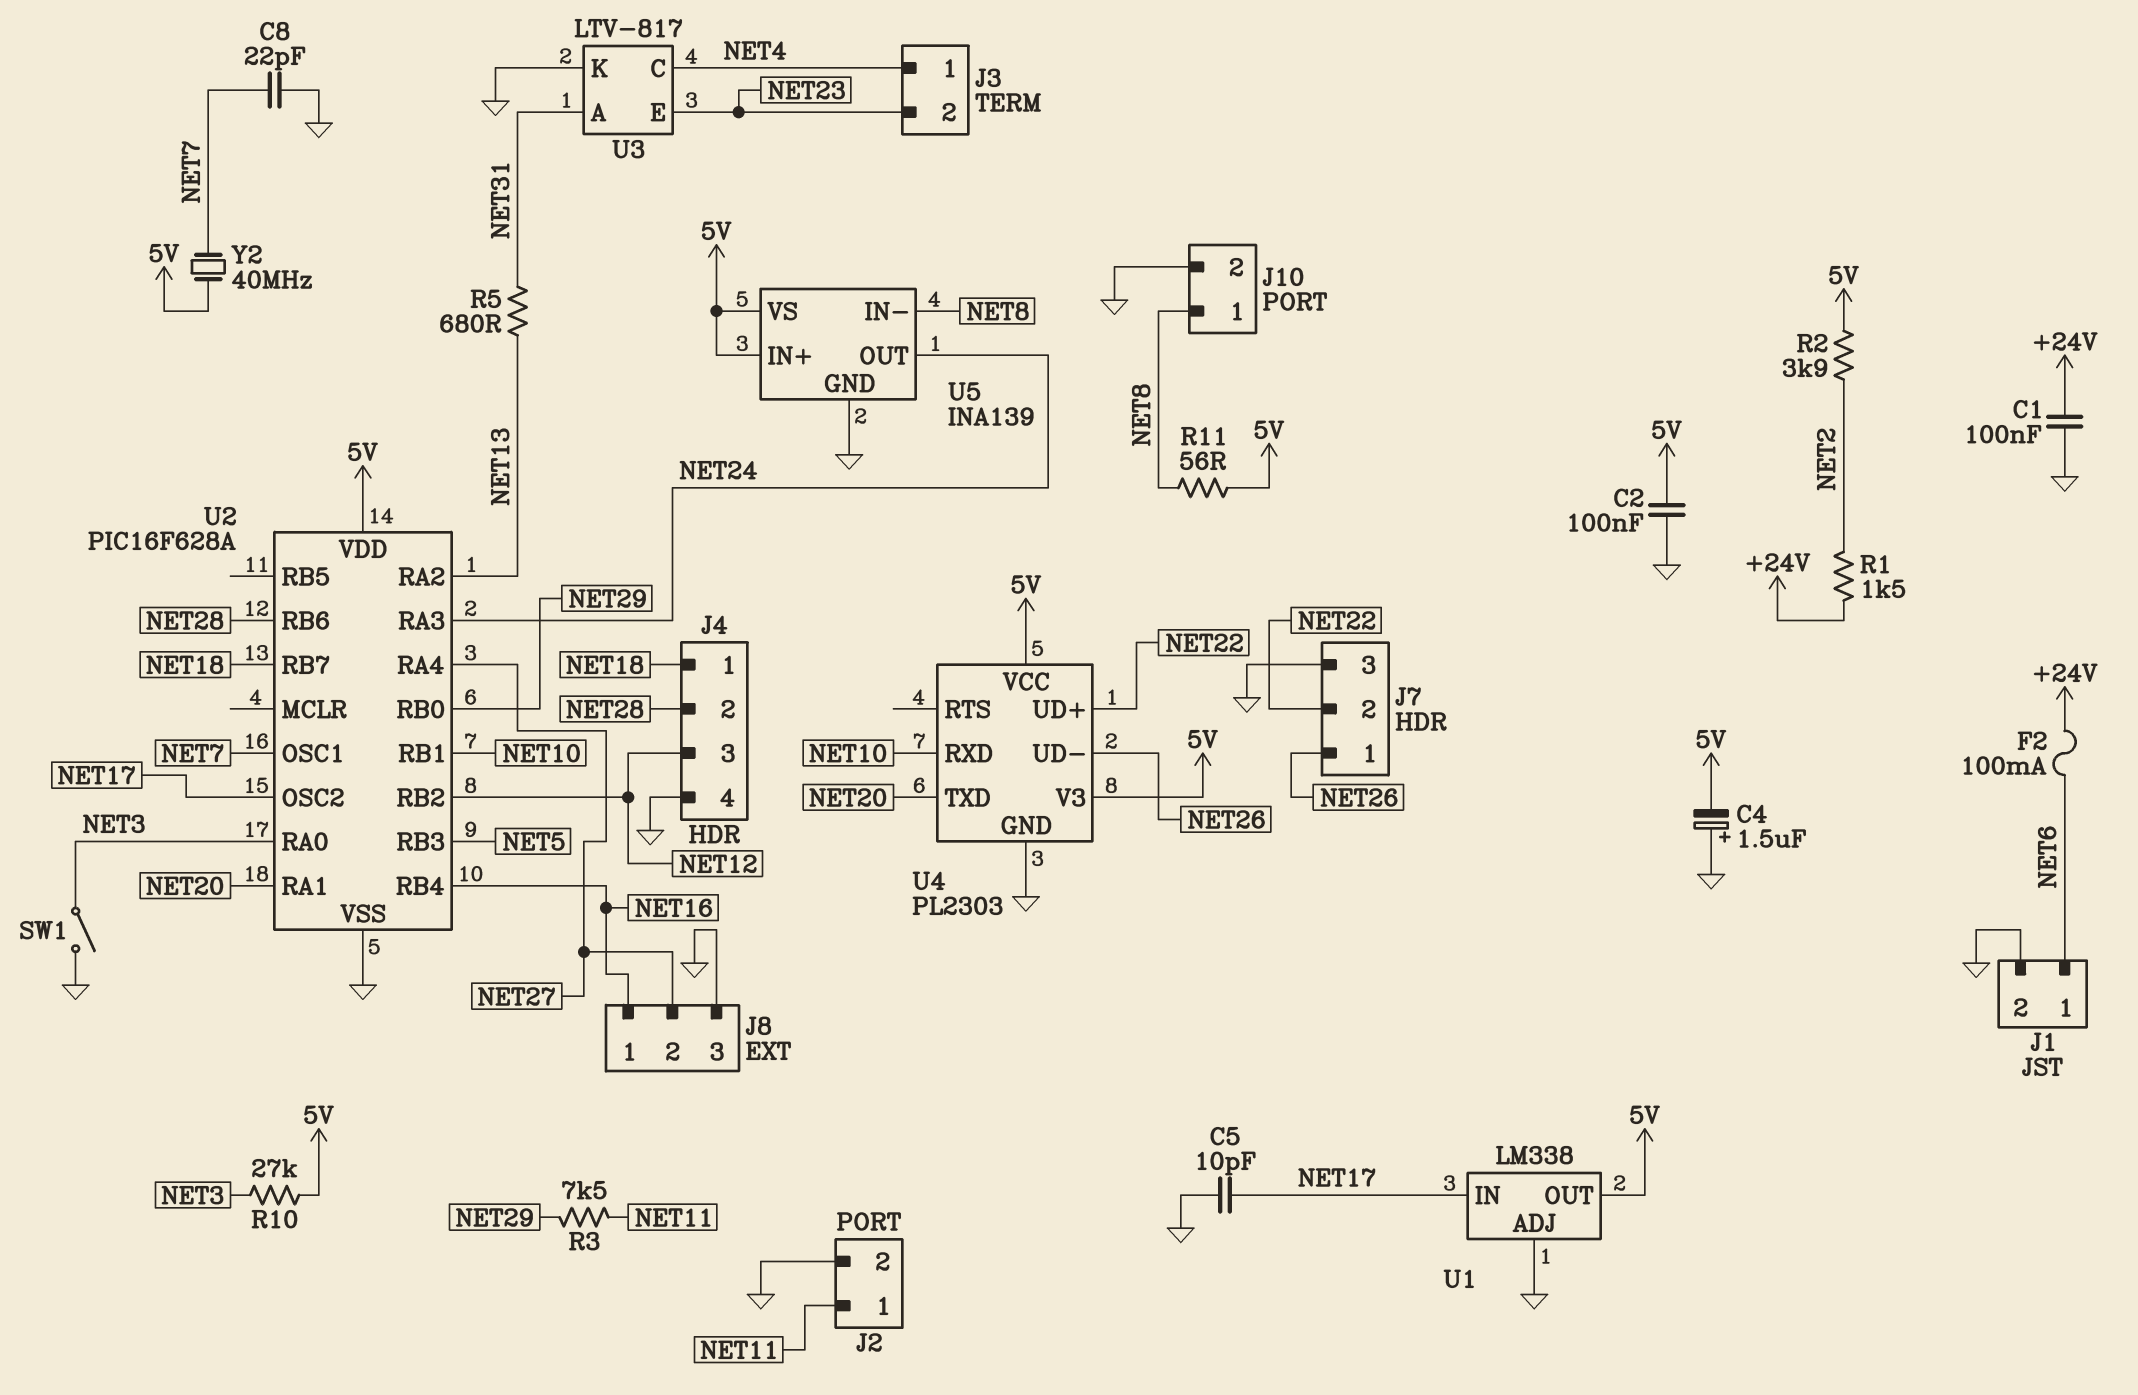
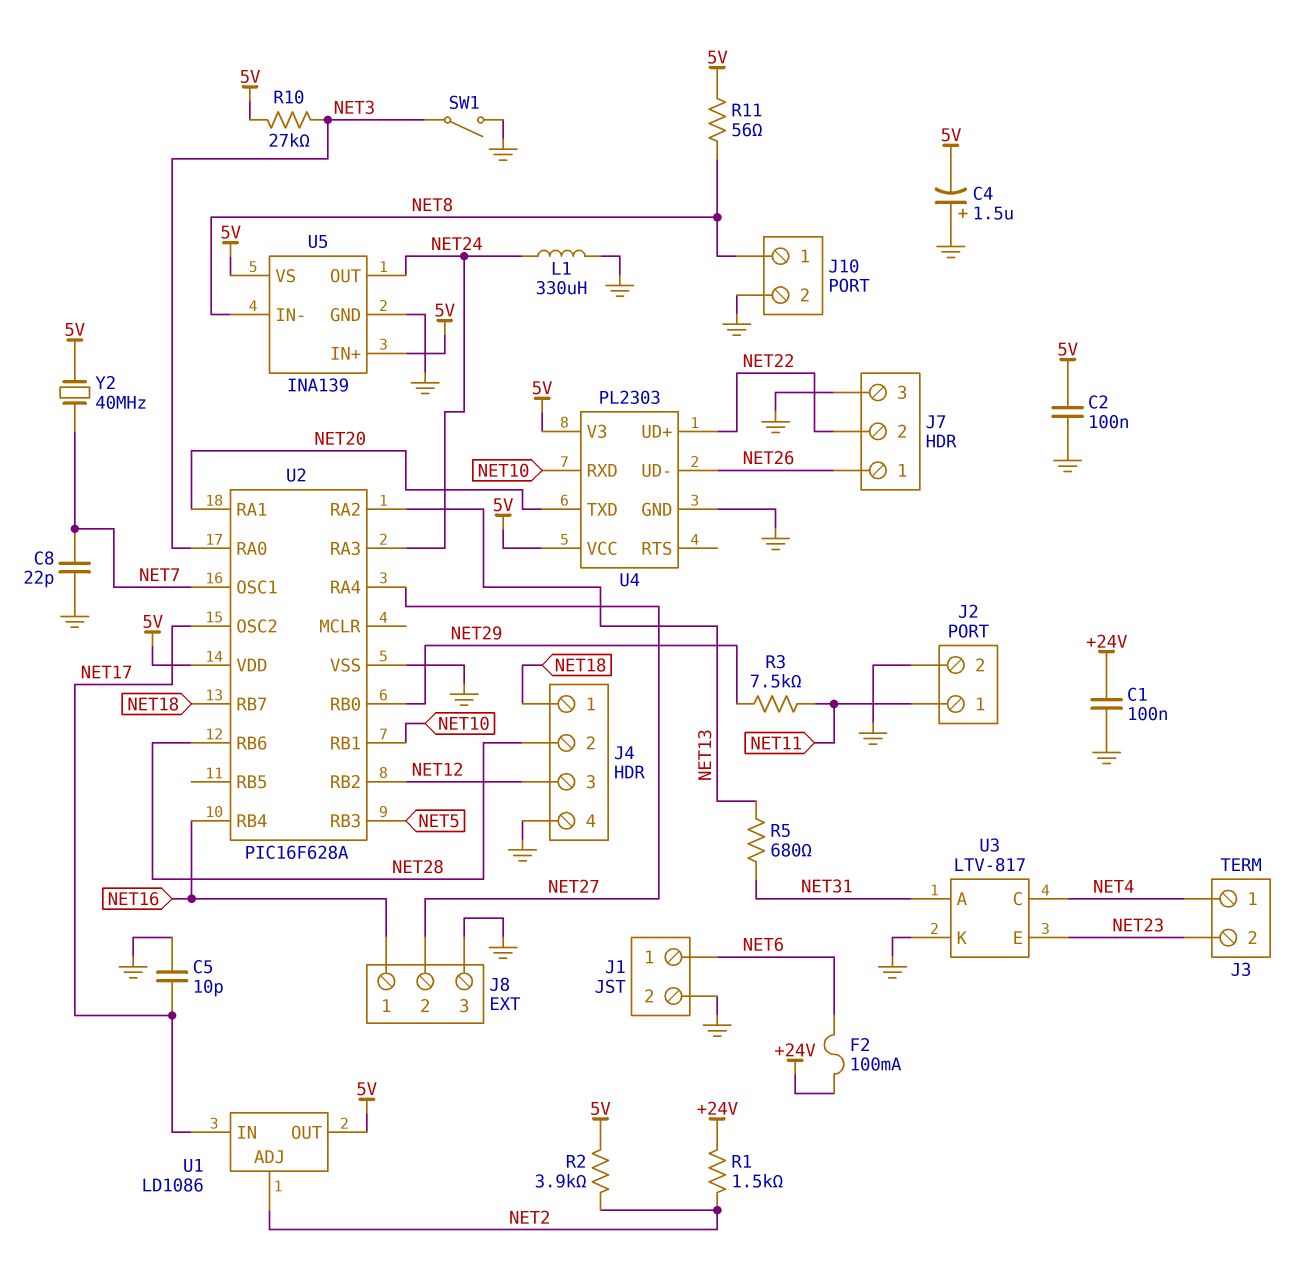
L1: none -> 330uH (GND, NET24)
U1: LM338 -> LD1086
U1 pin ADJ: GND -> NET2

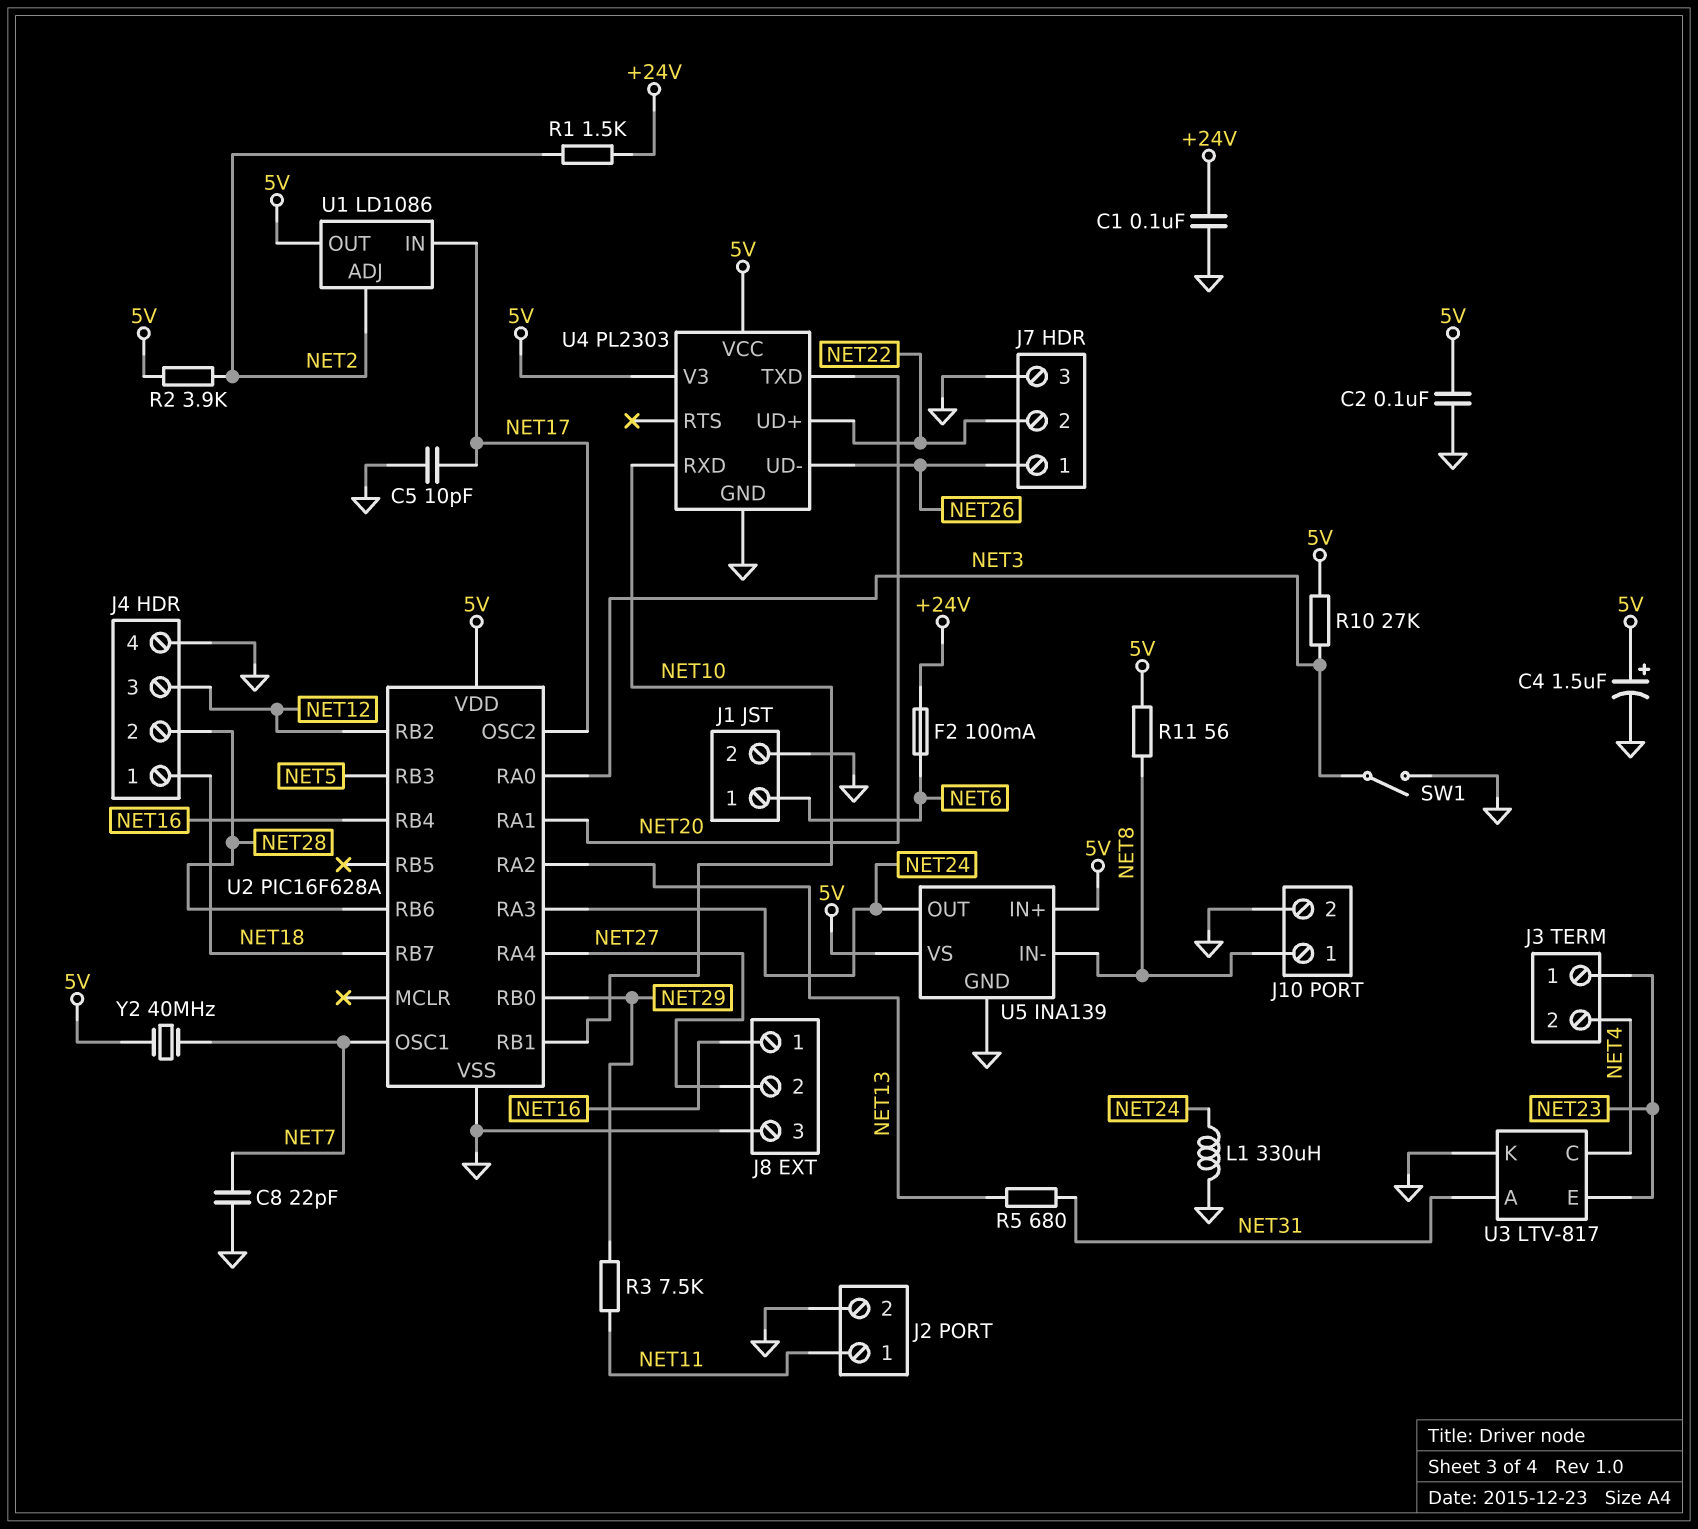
C4: 1.5uF (plus GND, minus 5V) -> 1.5uF (plus 5V, minus GND)
J3 pin 1: NET4 -> NET23
J3 pin 2: NET23 -> NET4

